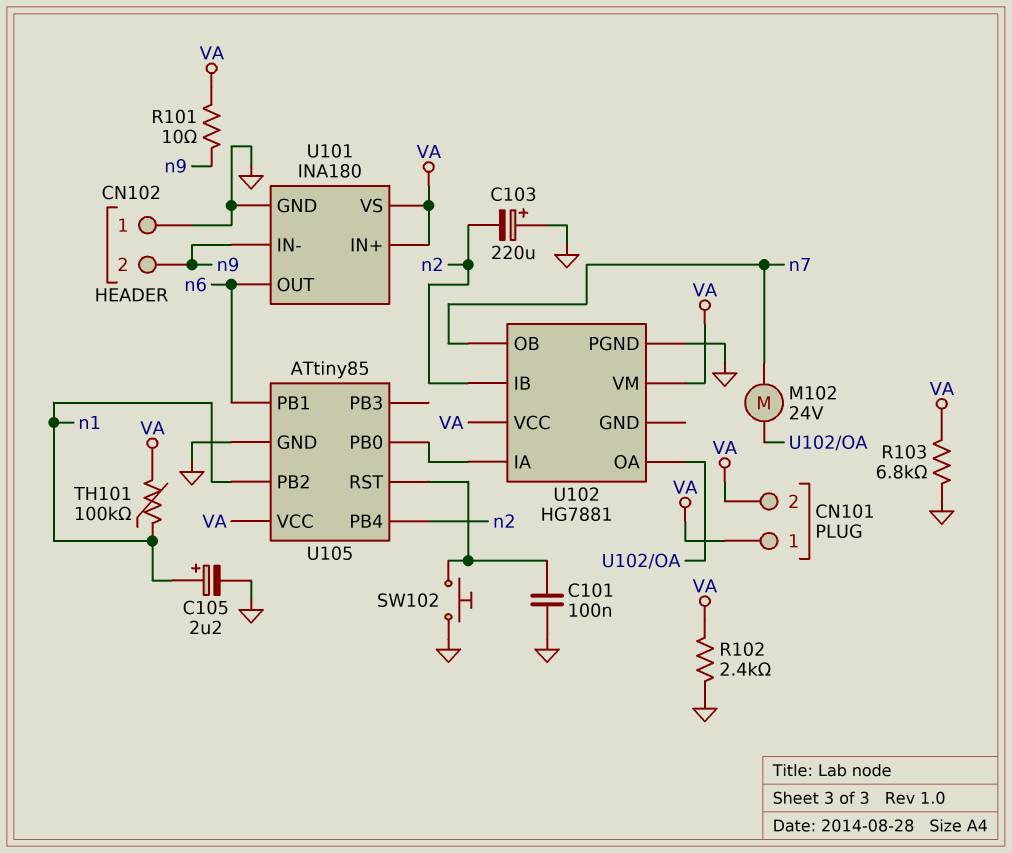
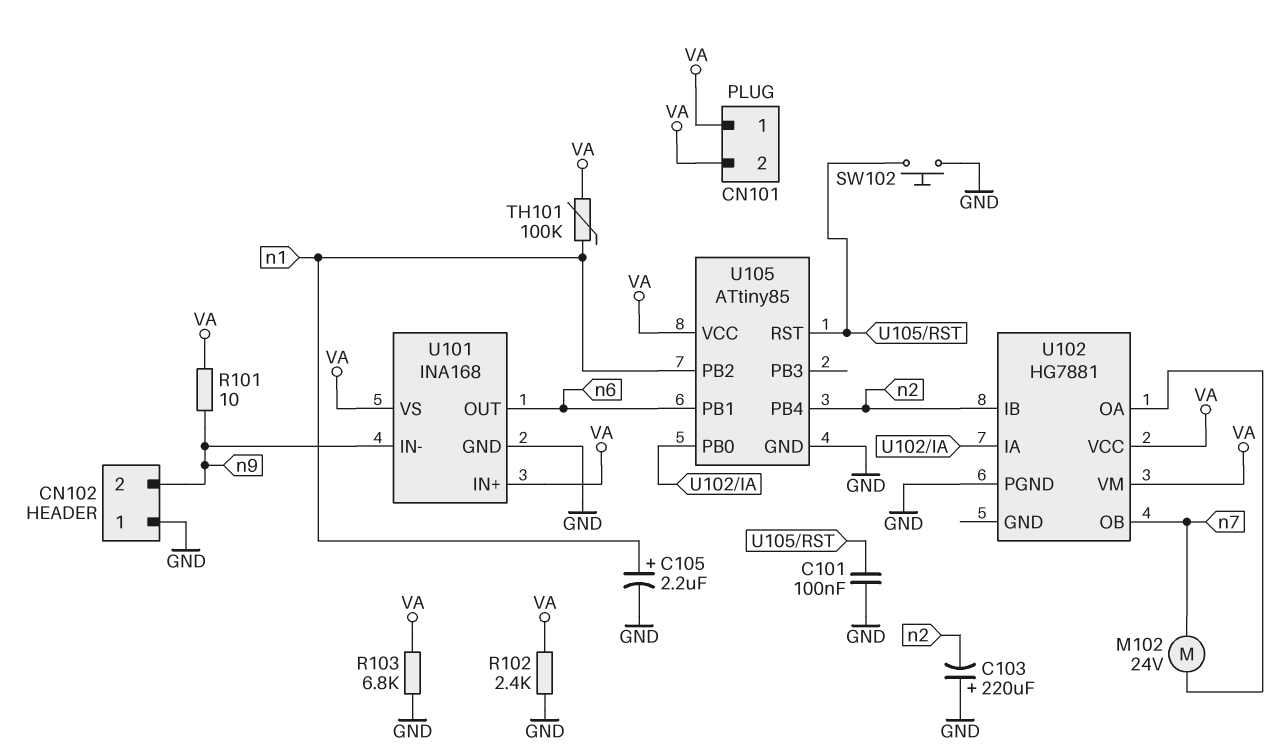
U101: INA180 -> INA168

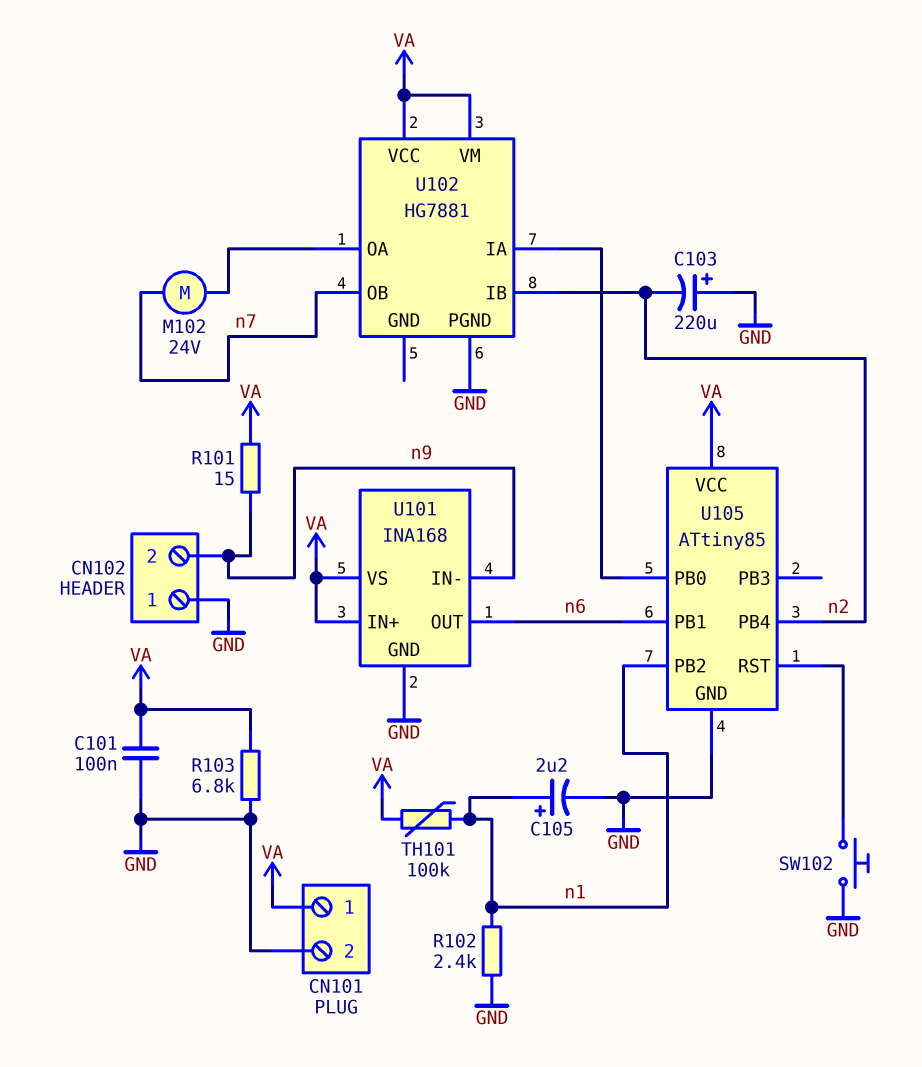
C101: 100nF (GND, U105/RST) -> 100nF (GND, VA)
CN101 pin 2: VA -> GND
R101: 10 (VA, n9) -> 15 (VA, n9)
R102: 2.4k (GND, VA) -> 2.4k (GND, n1)

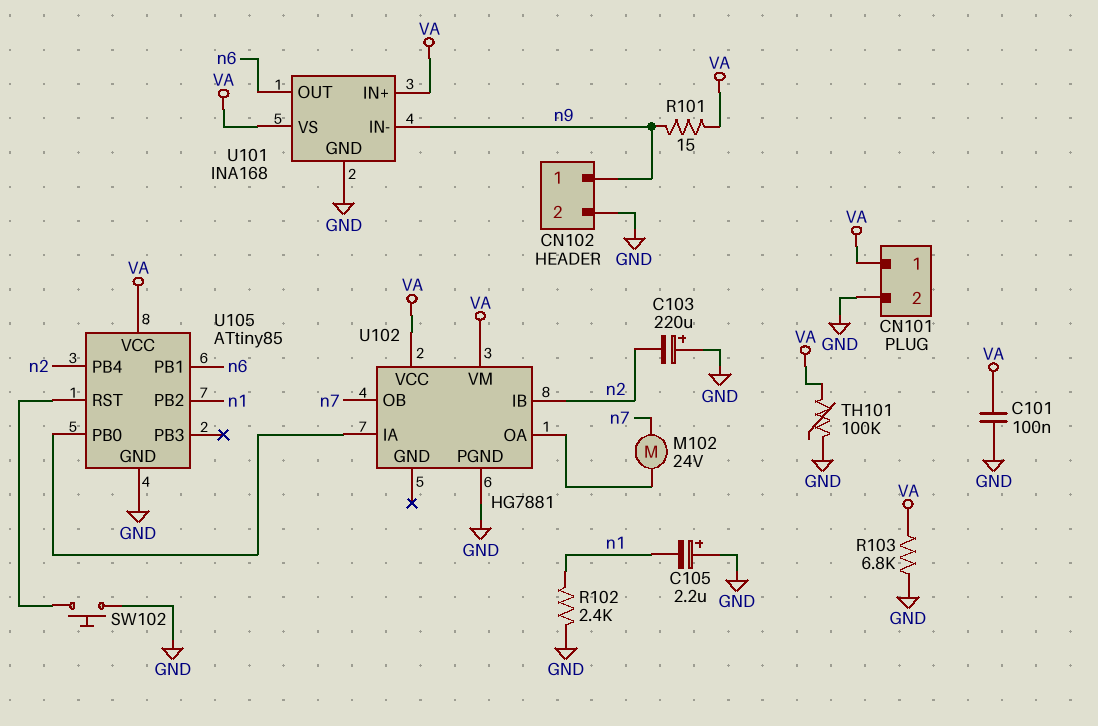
C105: 2.2uF (plus n1, minus GND) -> 2.2uF (plus GND, minus n1)
CN102 pin 1: GND -> n9
CN102 pin 2: n9 -> GND
TH101: 100k (VA, n1) -> 100k (GND, VA)

